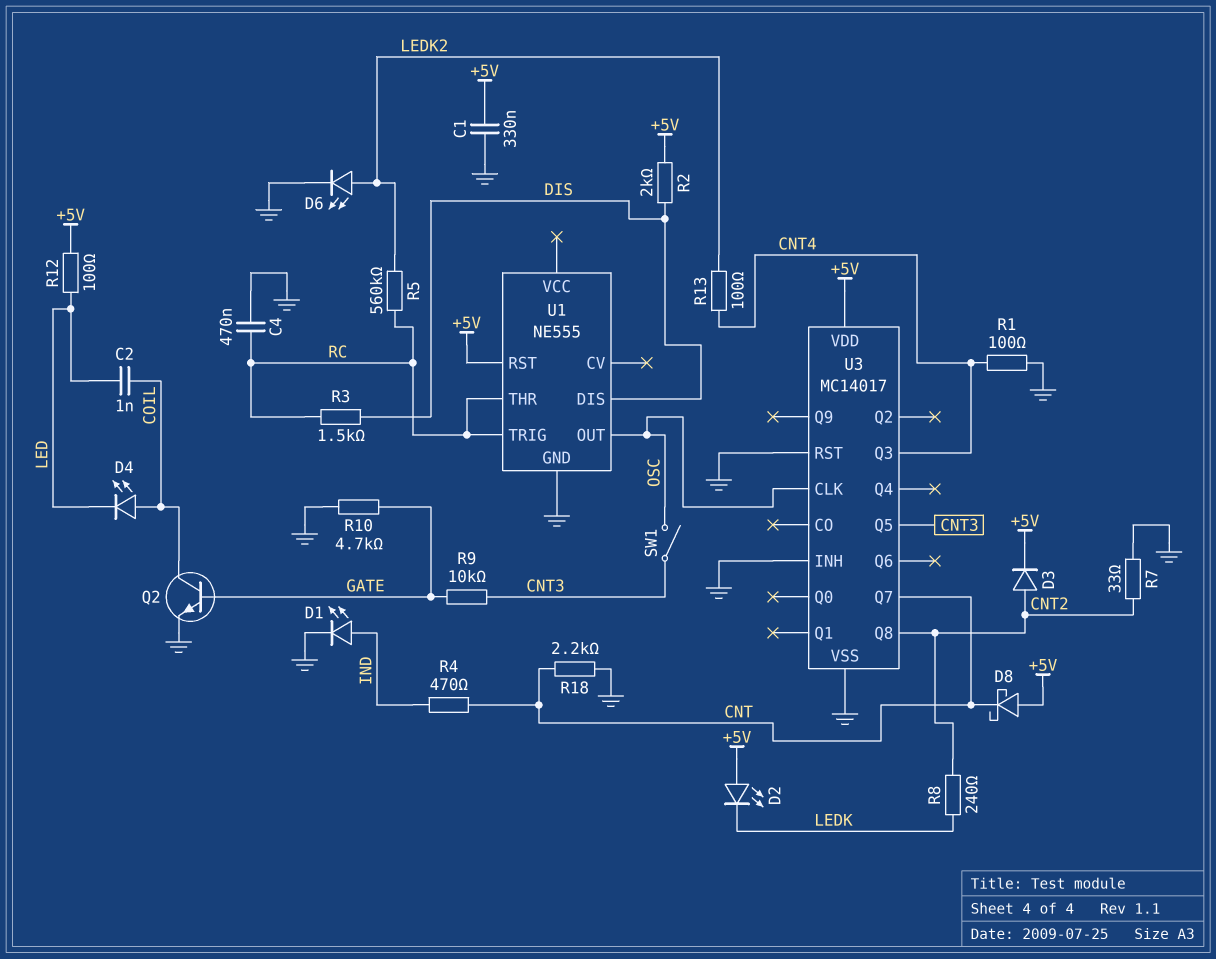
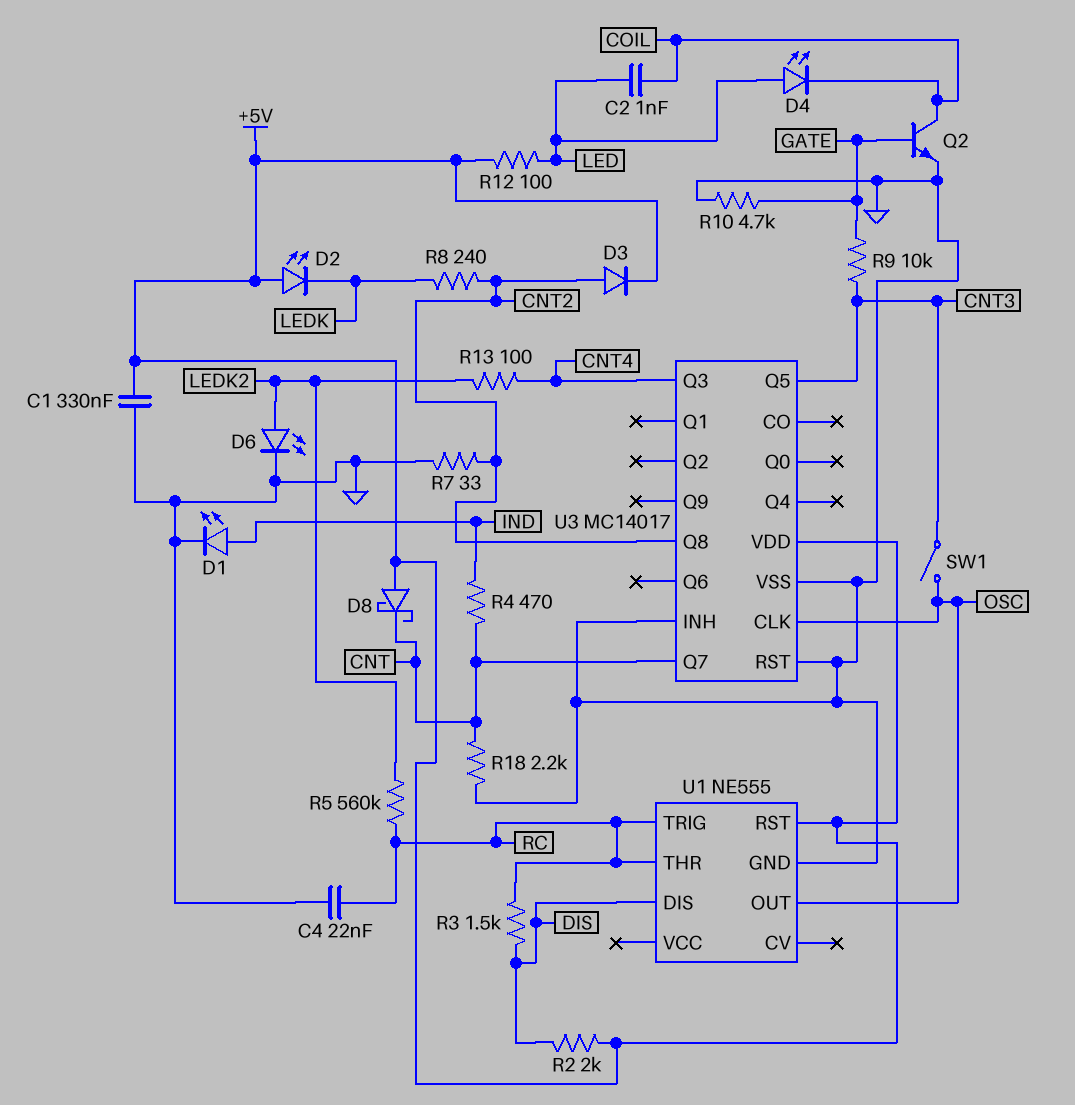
C4: 470nF (GND, RC) -> 22nF (GND, RC)
D4: LED (A COIL, K LED) -> LED (A LED, K COIL)
R1: 100 (CNT4, GND) -> none

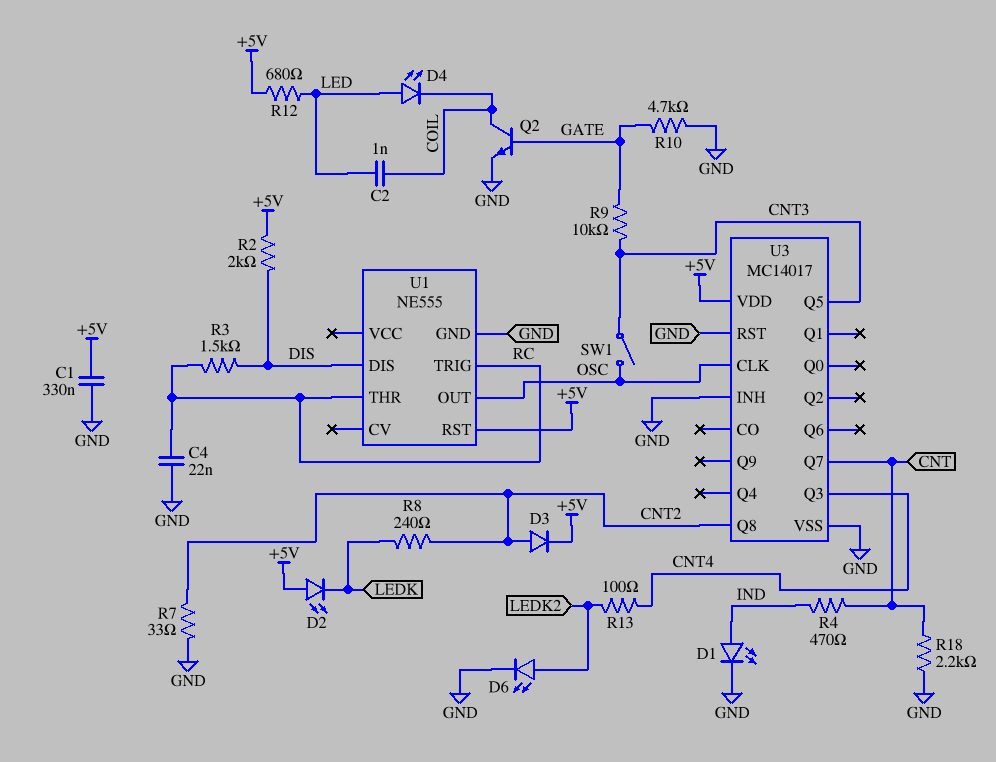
D8: schottky (A +5V, K CNT) -> none
R5: 560k (LEDK2, RC) -> none
R12: 100 (+5V, LED) -> 680 (+5V, LED)

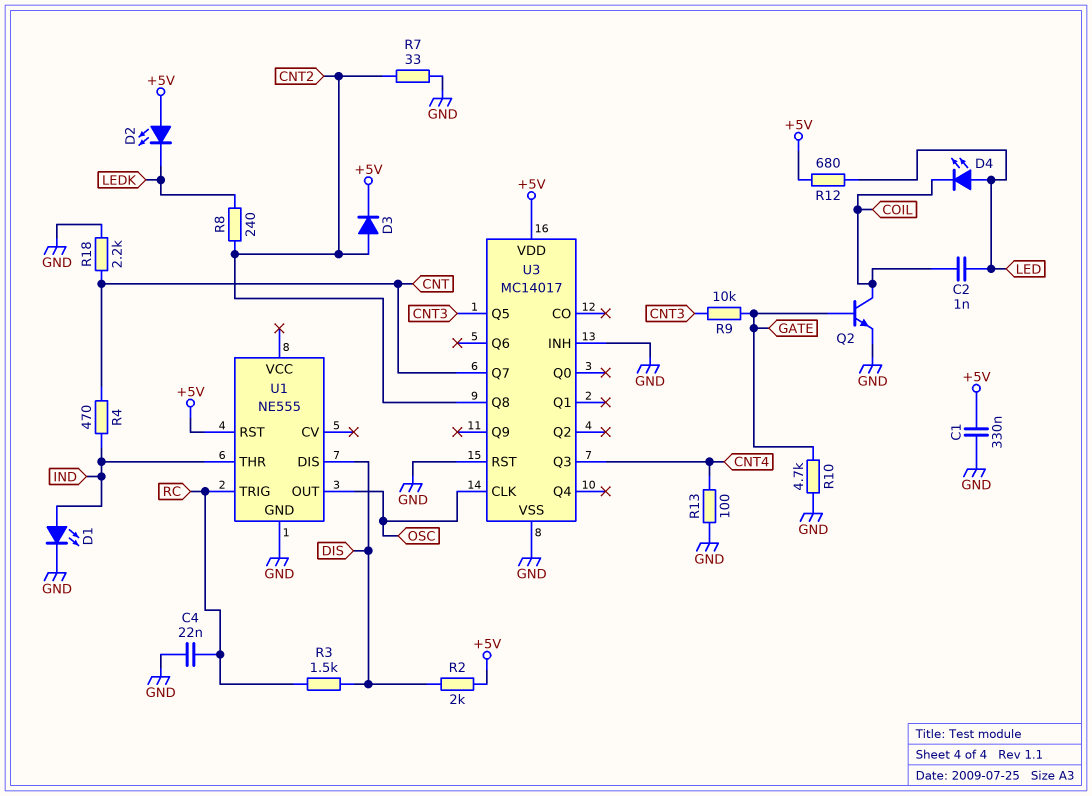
D6: LED (A LEDK2, K GND) -> none
R13: 100 (CNT4, LEDK2) -> 100 (CNT4, GND)
SW1: switch (CNT3, OSC) -> none
U1 pin THR: RC -> IND

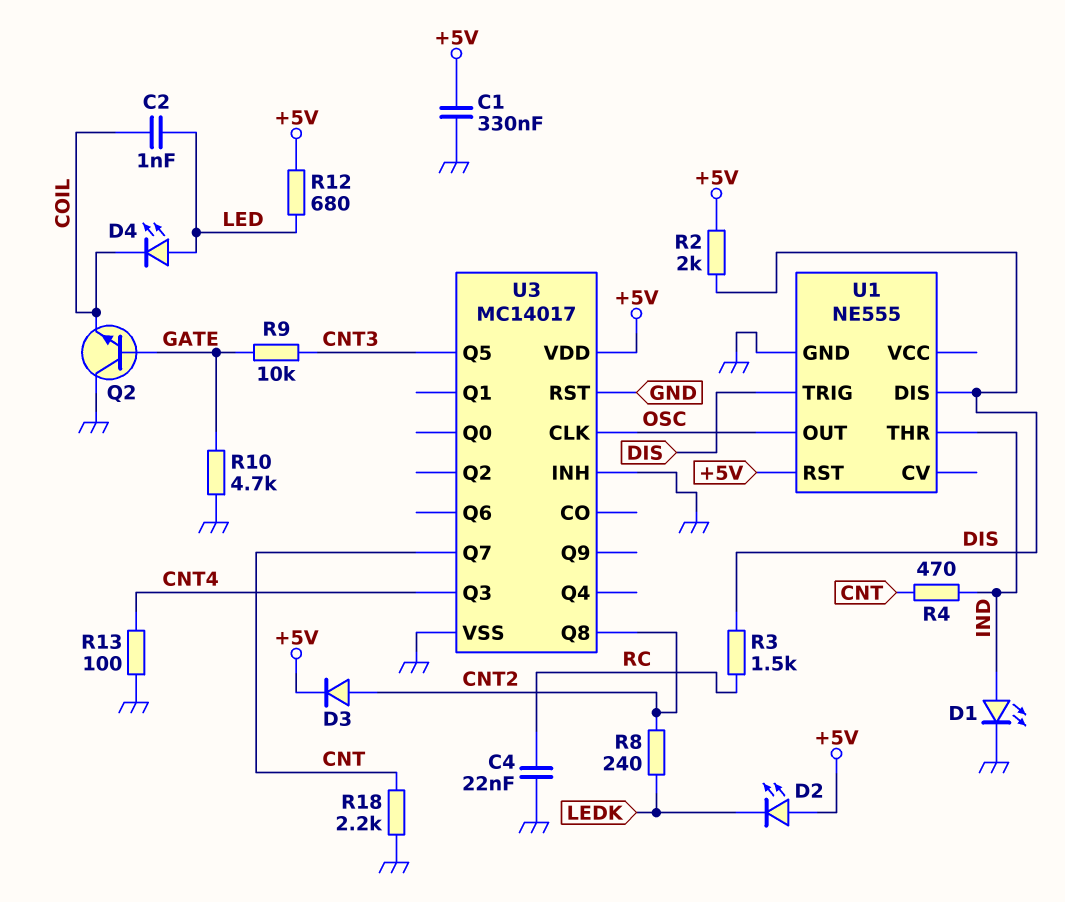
Q2: NPN (B GATE, C COIL, E GND) -> NPN (B GATE, C GND, E COIL)
R7: 33 (CNT2, GND) -> none
U1 pin TRIG: RC -> DIS

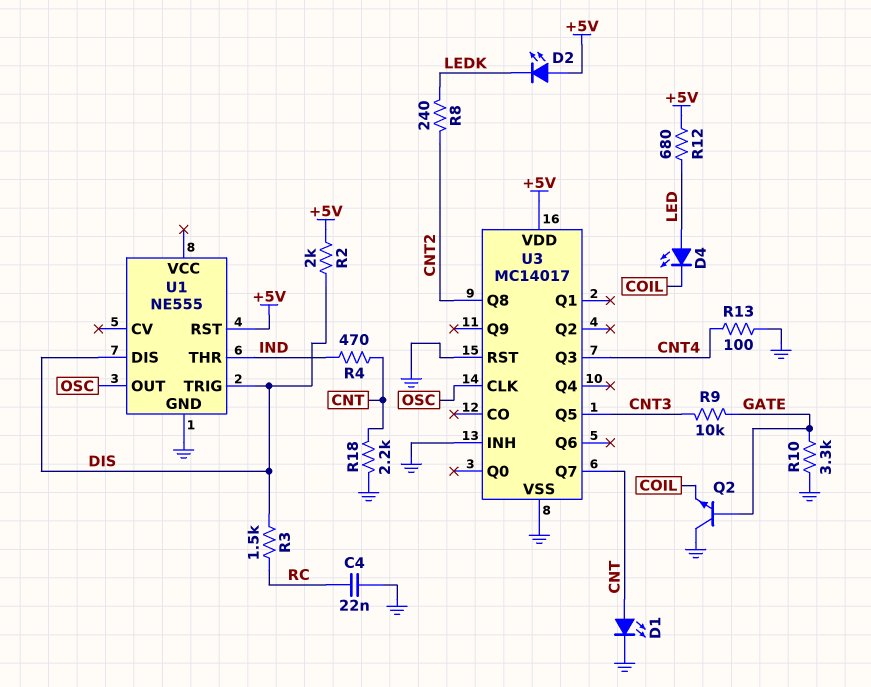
C1: 330nF (+5V, GND) -> none
C2: 1nF (COIL, LED) -> none
D1: LED (A IND, K GND) -> LED (A CNT, K GND)
D3: diode (A CNT2, K +5V) -> none
R10: 4.7k (GATE, GND) -> 3.3k (GATE, GND)

